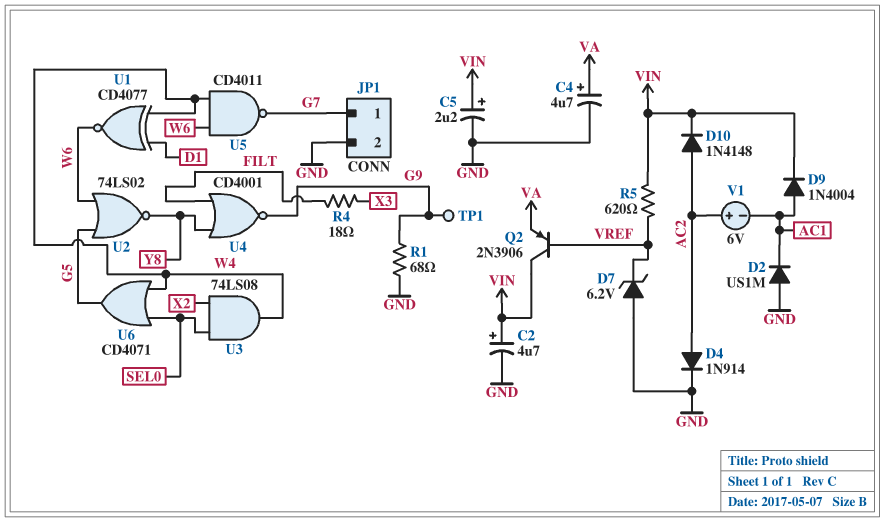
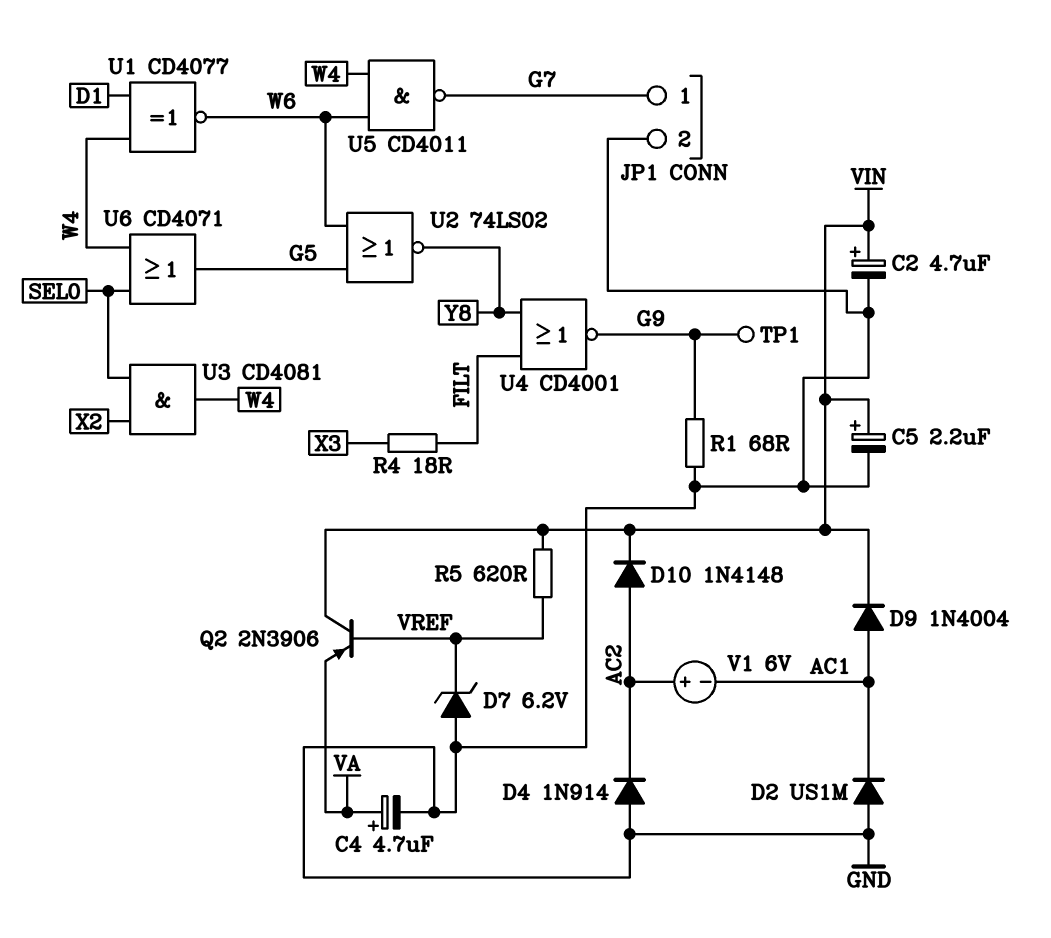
D4: diode 1N914 (A AC2, K GND) -> diode 1N914 (A GND, K AC2)
U3: AND 74LS08 (in SEL0, in X2, out W4) -> AND CD4081 (in SEL0, in X2, out W4)

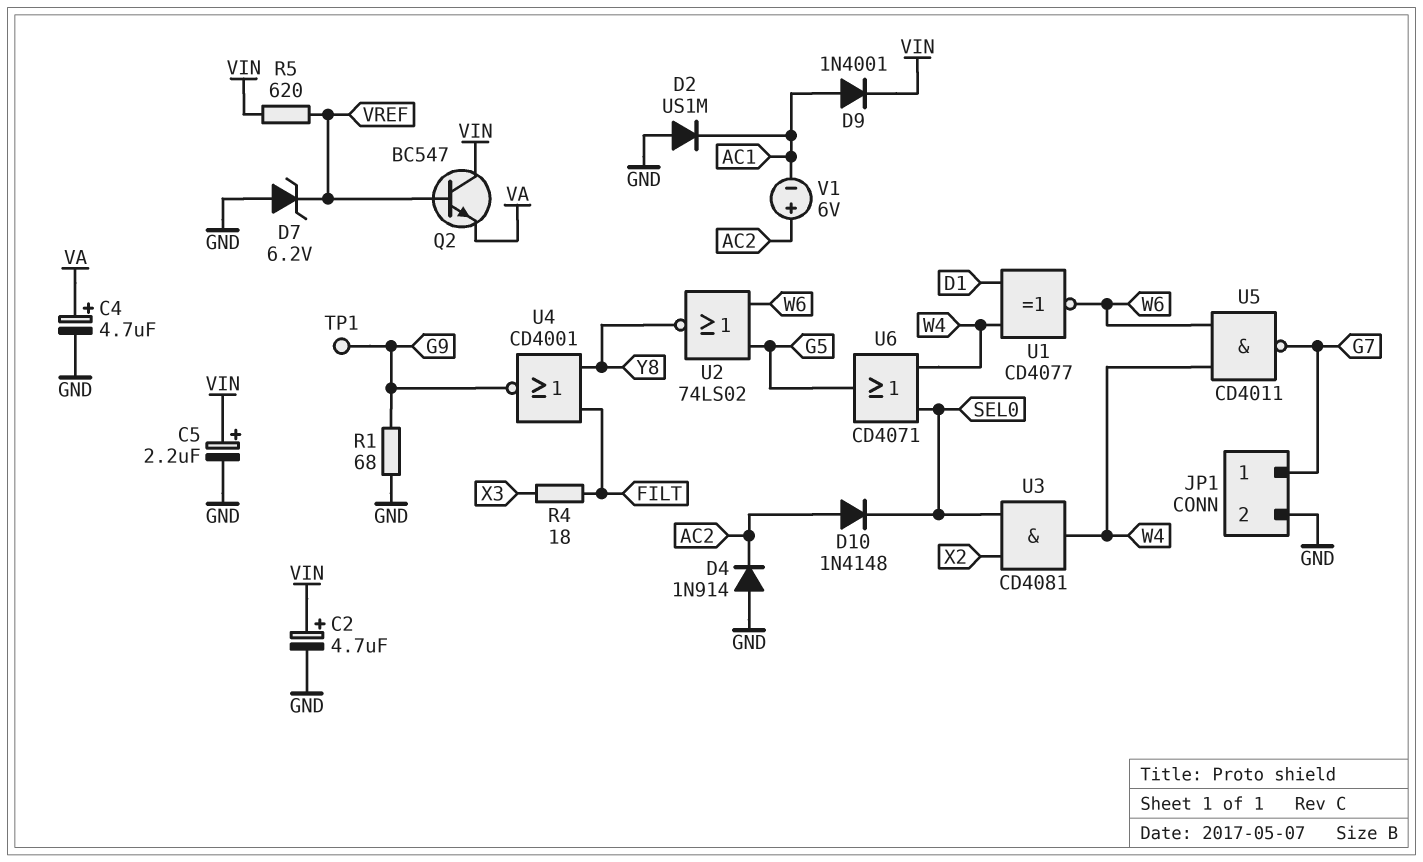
D9: diode 1N4004 (A AC1, K VIN) -> diode 1N4001 (A AC1, K VIN)
D10: diode 1N4148 (A AC2, K VIN) -> diode 1N4148 (A AC2, K SEL0)
Q2: PNP 2N3906 (B VREF, C VIN, E VA) -> NPN BC547 (B VREF, C VIN, E VA)

